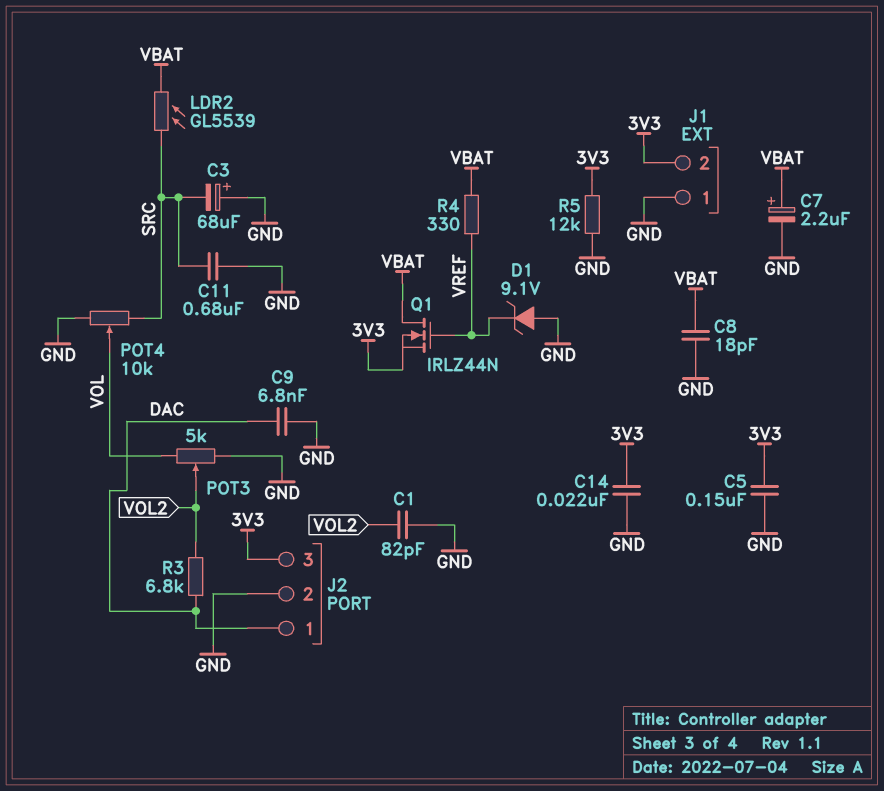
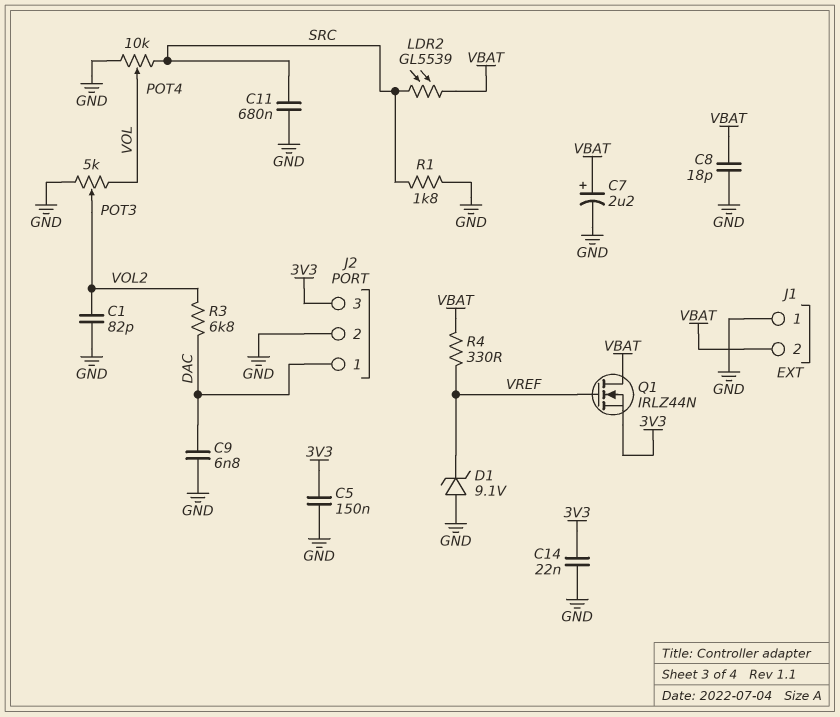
C3: 68uF (plus GND, minus SRC) -> none
J1 pin 2: 3V3 -> VBAT
R1: none -> 1.8k (GND, SRC)
R5: 12k (3V3, GND) -> none

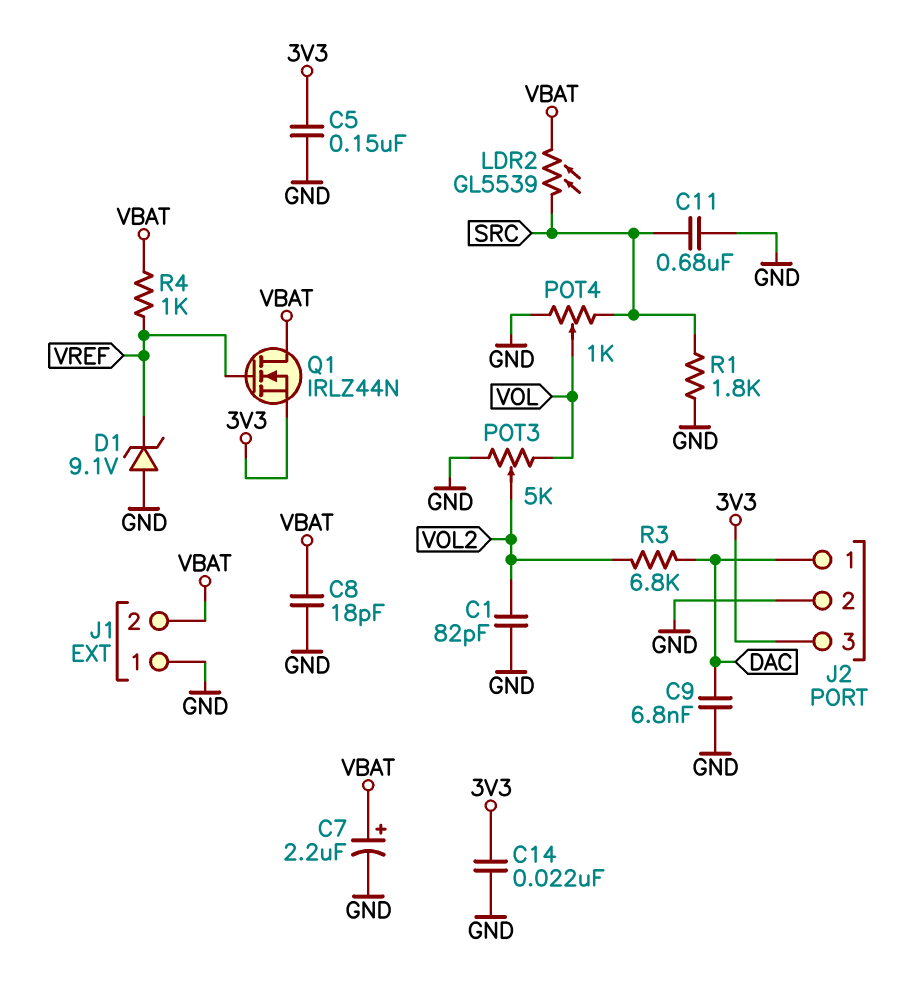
POT4: 10k (GND, SRC, wiper VOL) -> 1k (GND, SRC, wiper VOL)
R4: 330 (VBAT, VREF) -> 1k (VBAT, VREF)

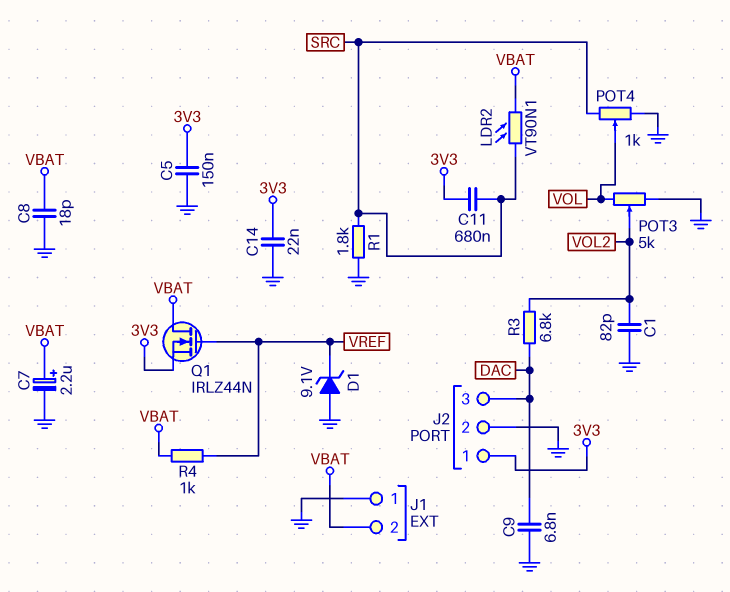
C11: 680nF (GND, SRC) -> 680nF (3V3, SRC)
J2 pin 1: DAC -> 3V3
J2 pin 3: 3V3 -> DAC
LDR2: GL5539 (SRC, VBAT) -> VT90N1 (SRC, VBAT)

